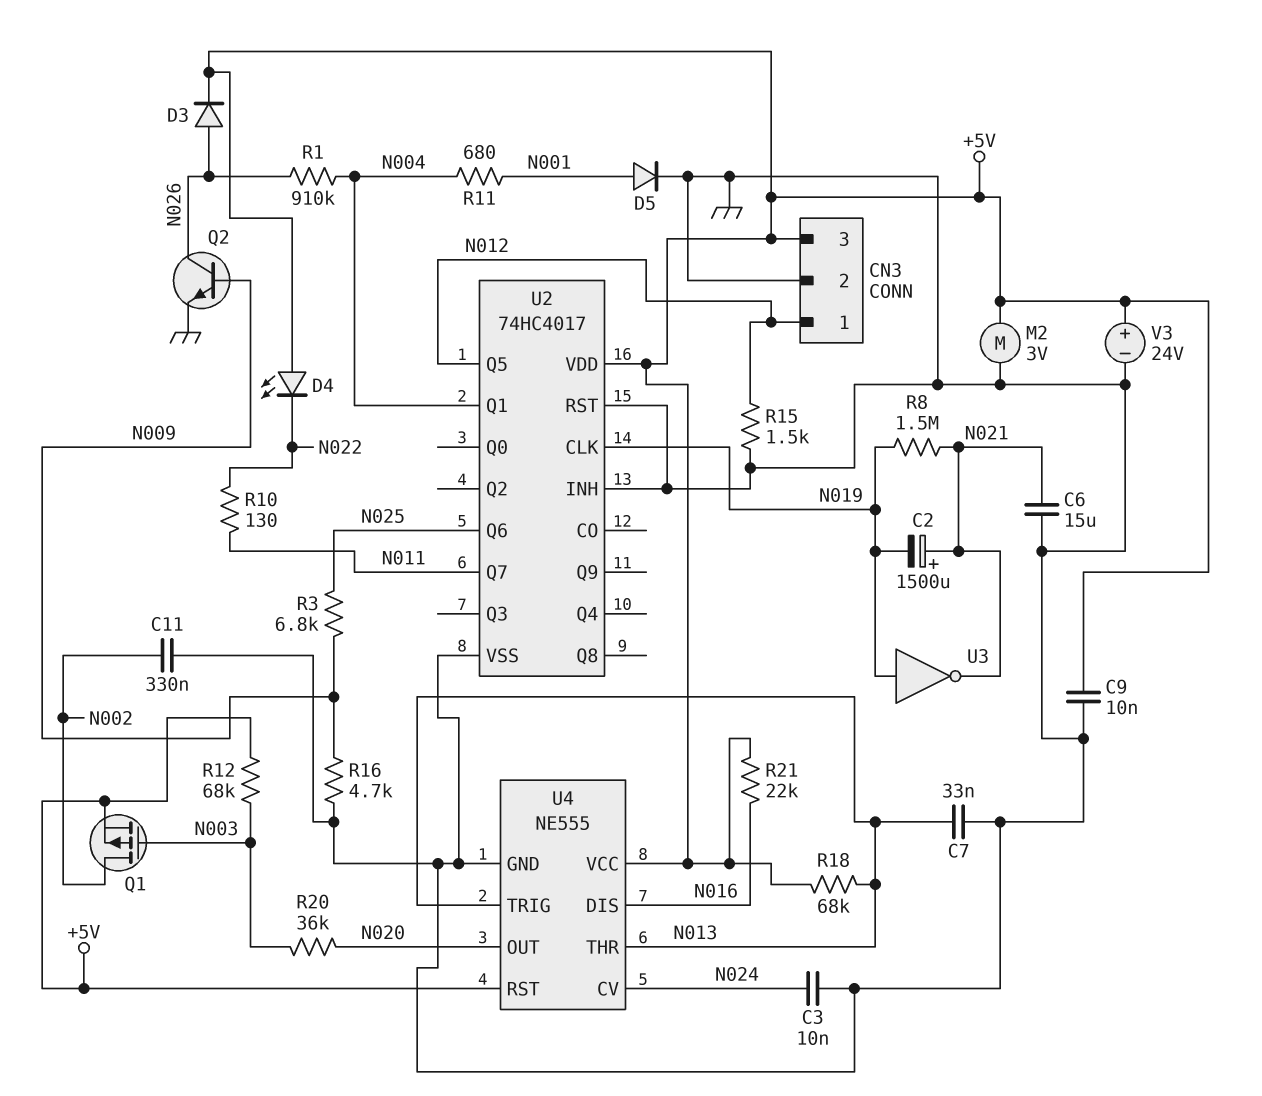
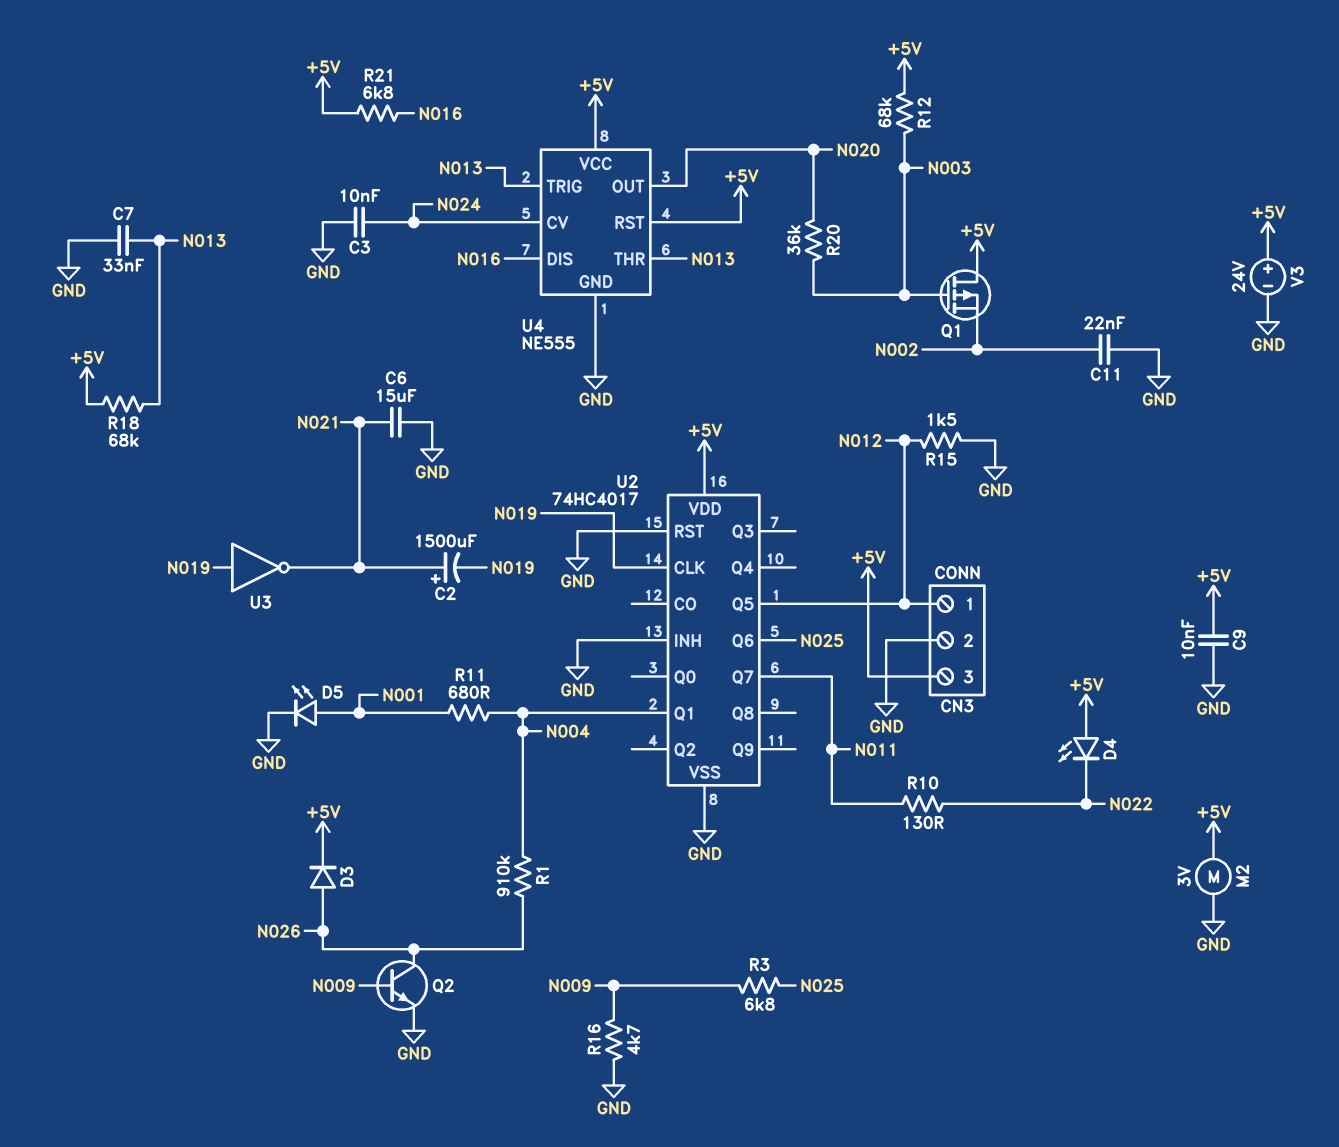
C11: 330nF (GND, N002) -> 22nF (GND, N002)
D5: diode (A N001, K GND) -> LED (A N001, K GND)
Q1: PMOS (G N003, D N002, S +5V) -> PMOS (G N003, D +5V, S N002)
R8: 1.5M (N019, N021) -> none
R21: 22k (+5V, N016) -> 6.8k (+5V, N016)

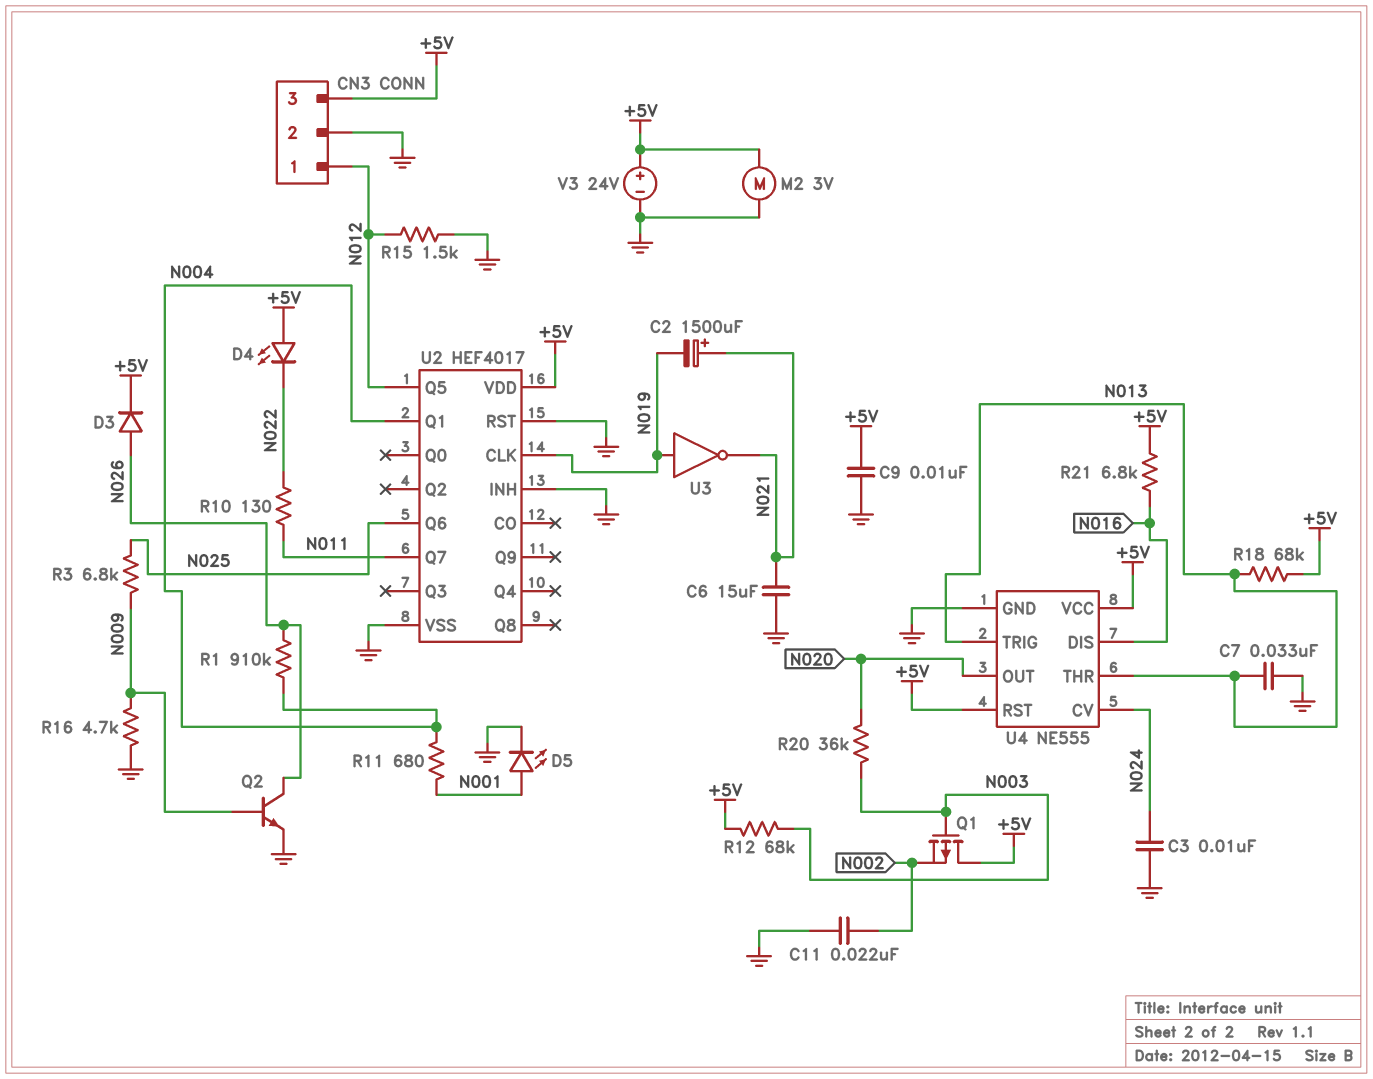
U2: 74HC4017 -> HEF4017

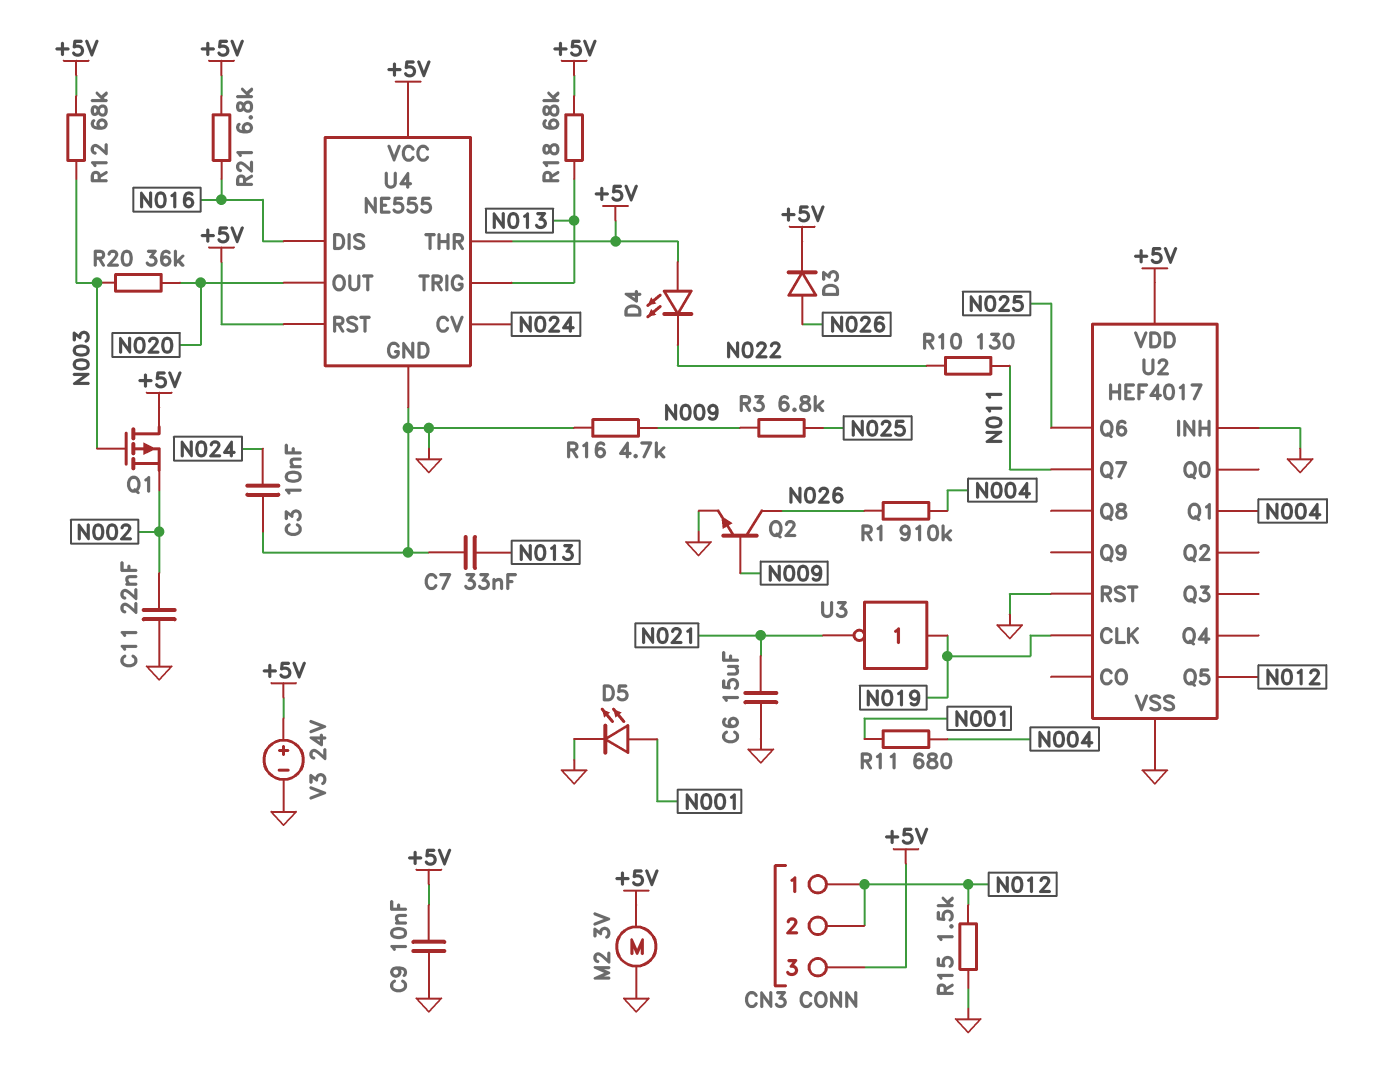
C2: 1500uF (plus N021, minus N019) -> none
CN3 pin 2: GND -> N012
U4 pin THR: N013 -> +5V

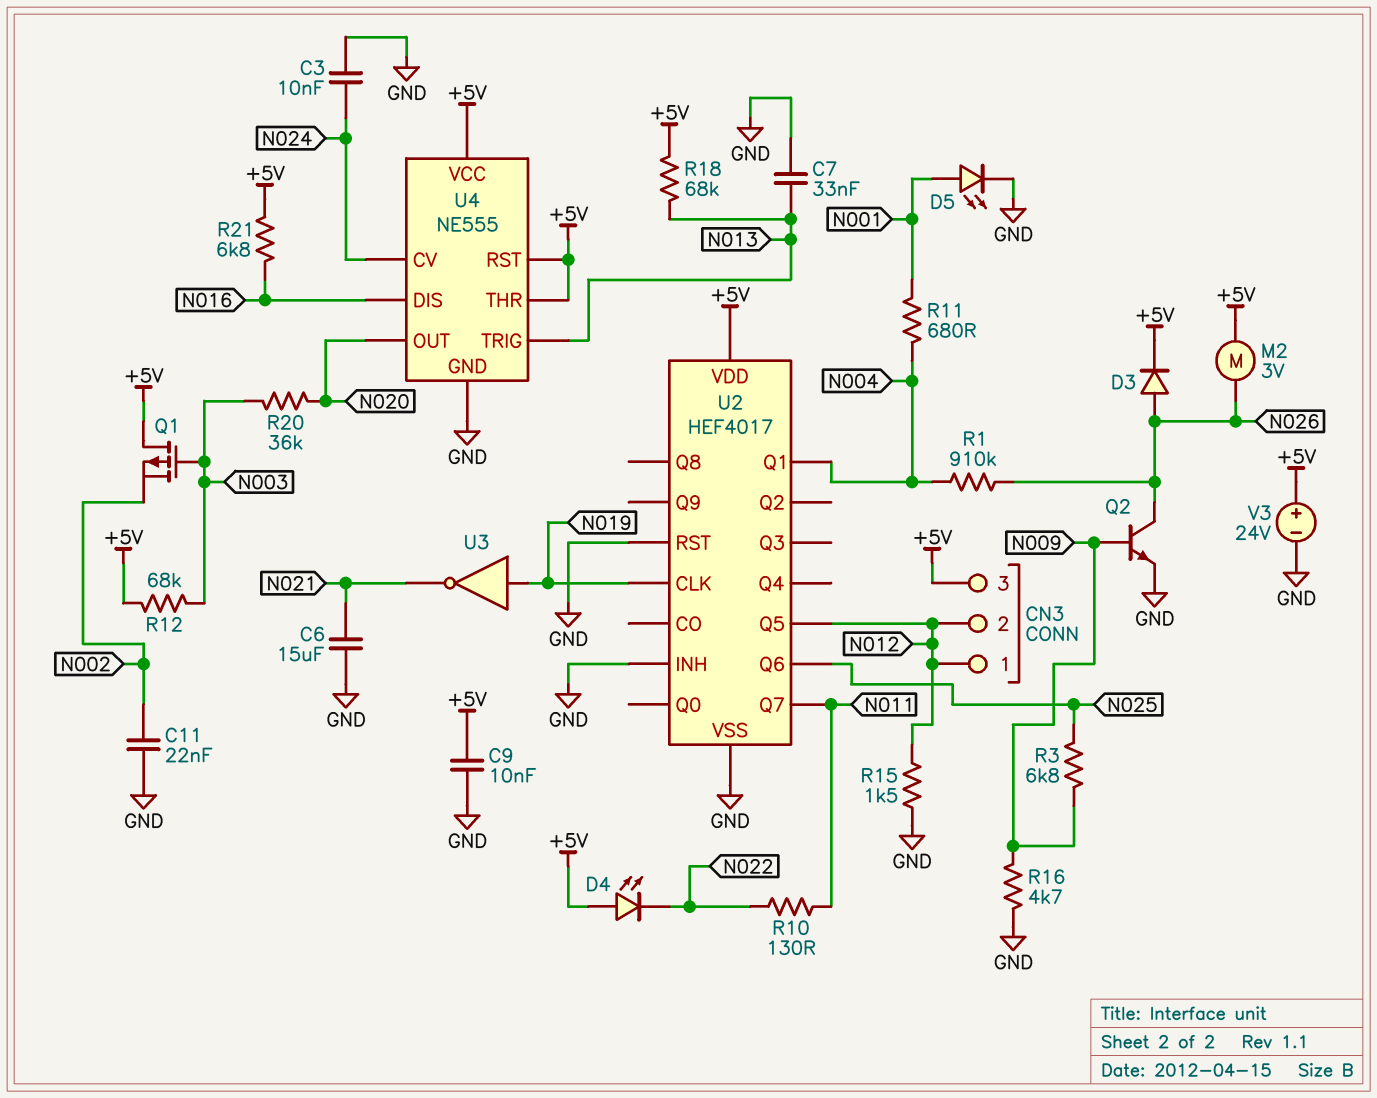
M2: motor 3V (+5V, GND) -> motor 3V (+5V, N026)

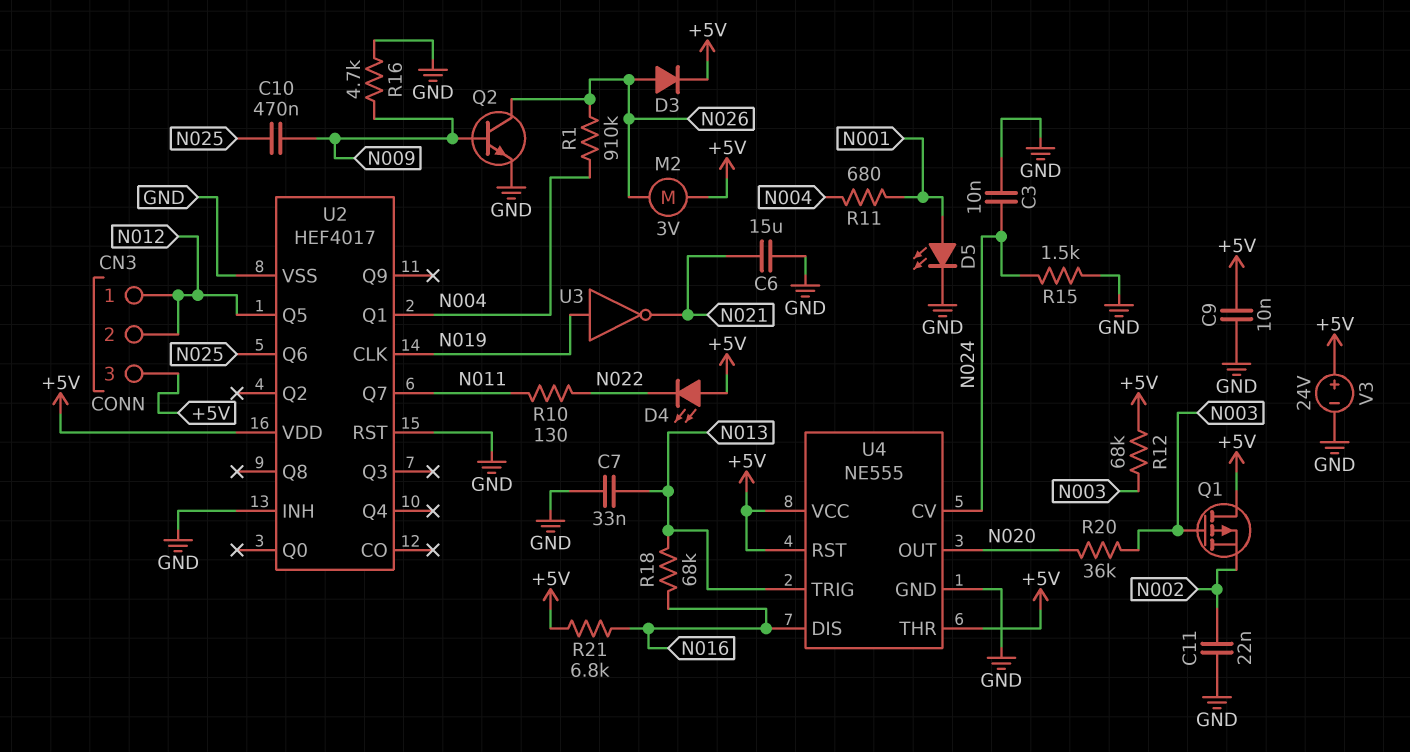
C10: none -> 470nF (N009, N025)
R3: 6.8k (N009, N025) -> none
R15: 1.5k (GND, N012) -> 1.5k (GND, N024)
R18: 68k (+5V, N013) -> 68k (N013, N016)

